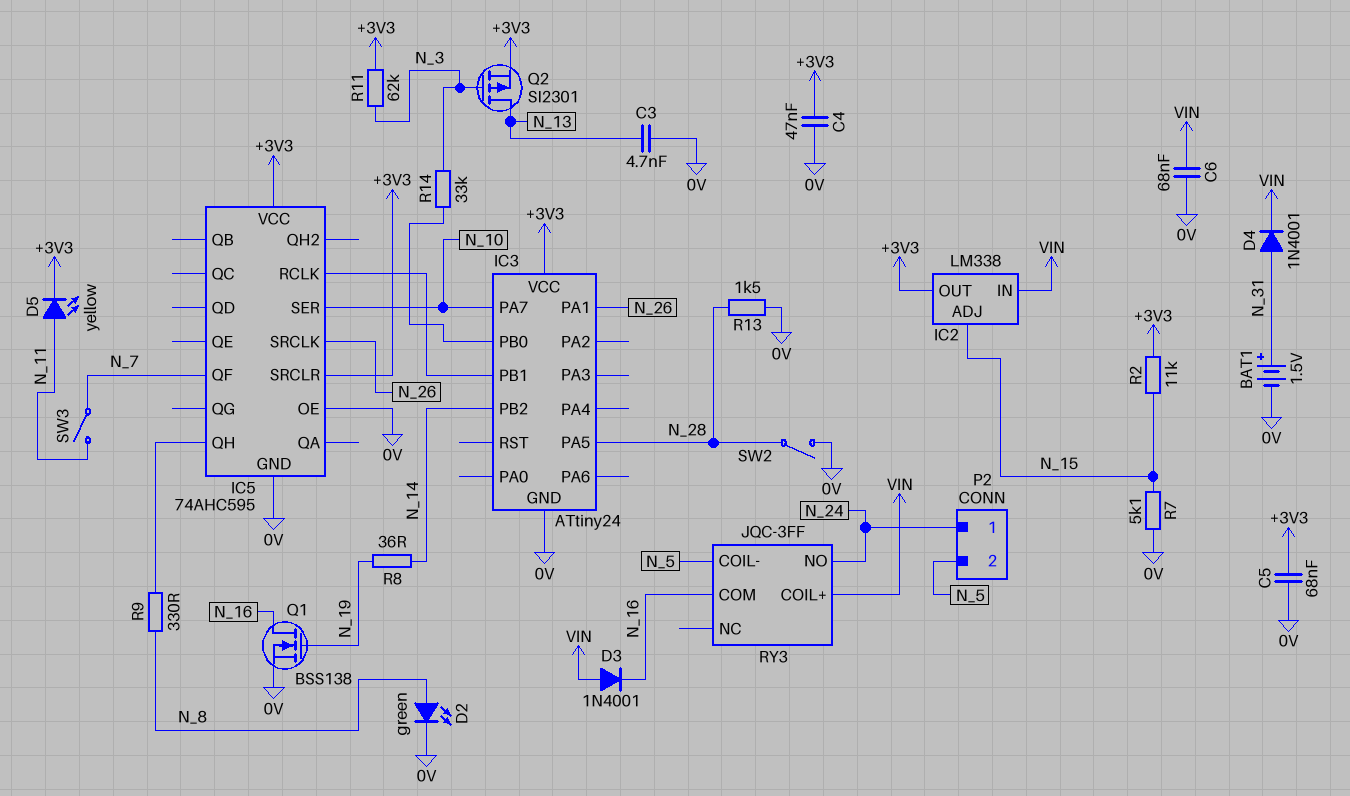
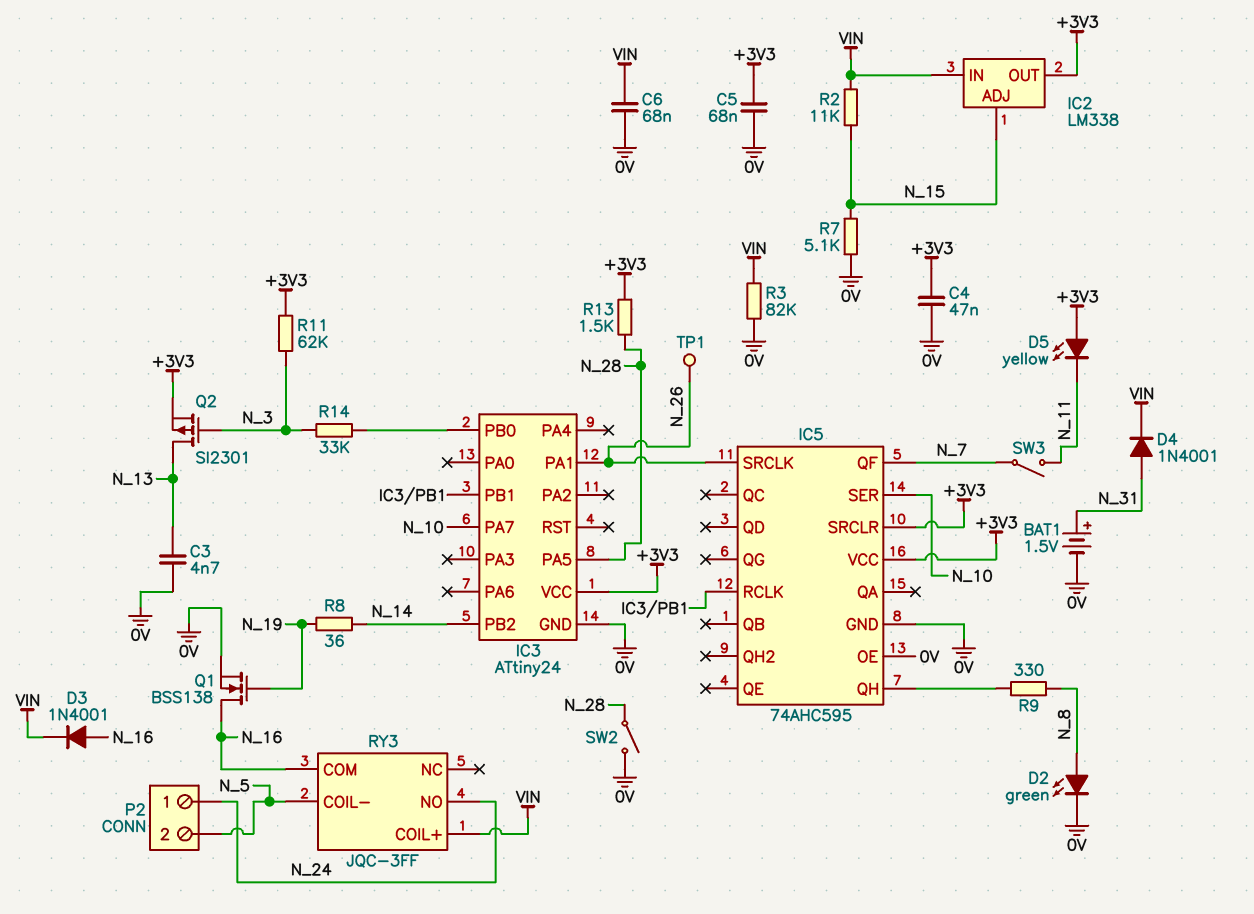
D3: diode 1N4001 (A VIN, K N_16) -> diode 1N4001 (A N_16, K VIN)
D5: LED yellow (A N_11, K +3V3) -> LED yellow (A +3V3, K N_11)
R2: 11k (+3V3, N_15) -> 11k (N_15, VIN)
R3: none -> 82k (0V, VIN)
R13: 1.5k (0V, N_28) -> 1.5k (+3V3, N_28)
TP1: none -> test point (N_26)

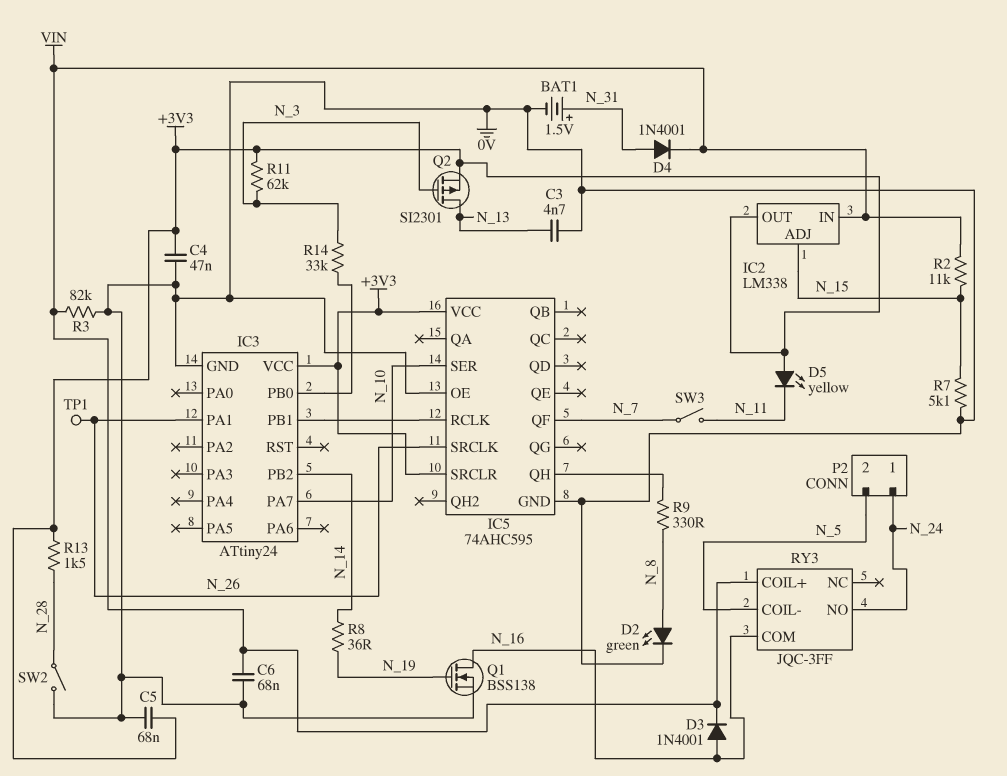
IC3 pin PA5: N_28 -> none

